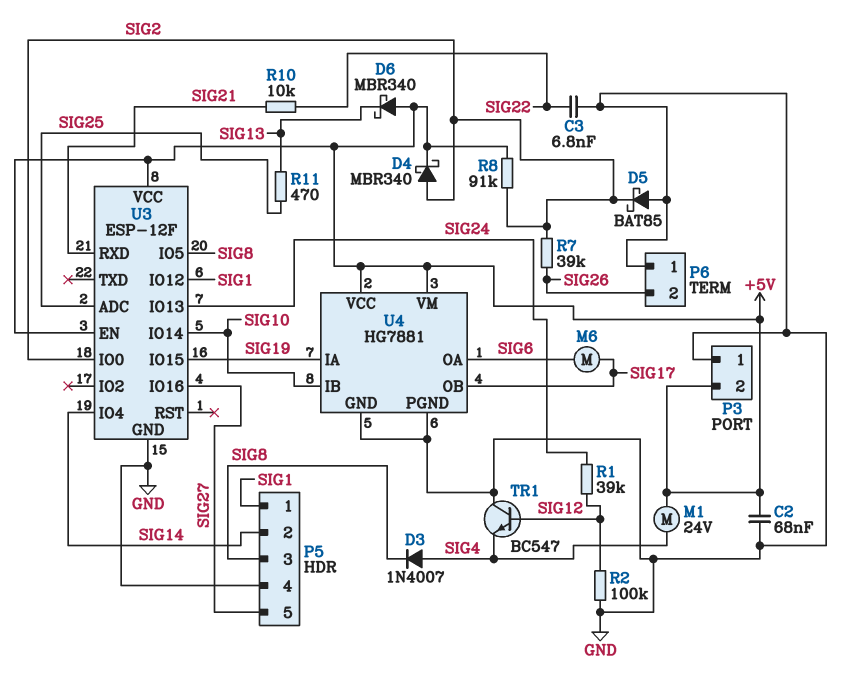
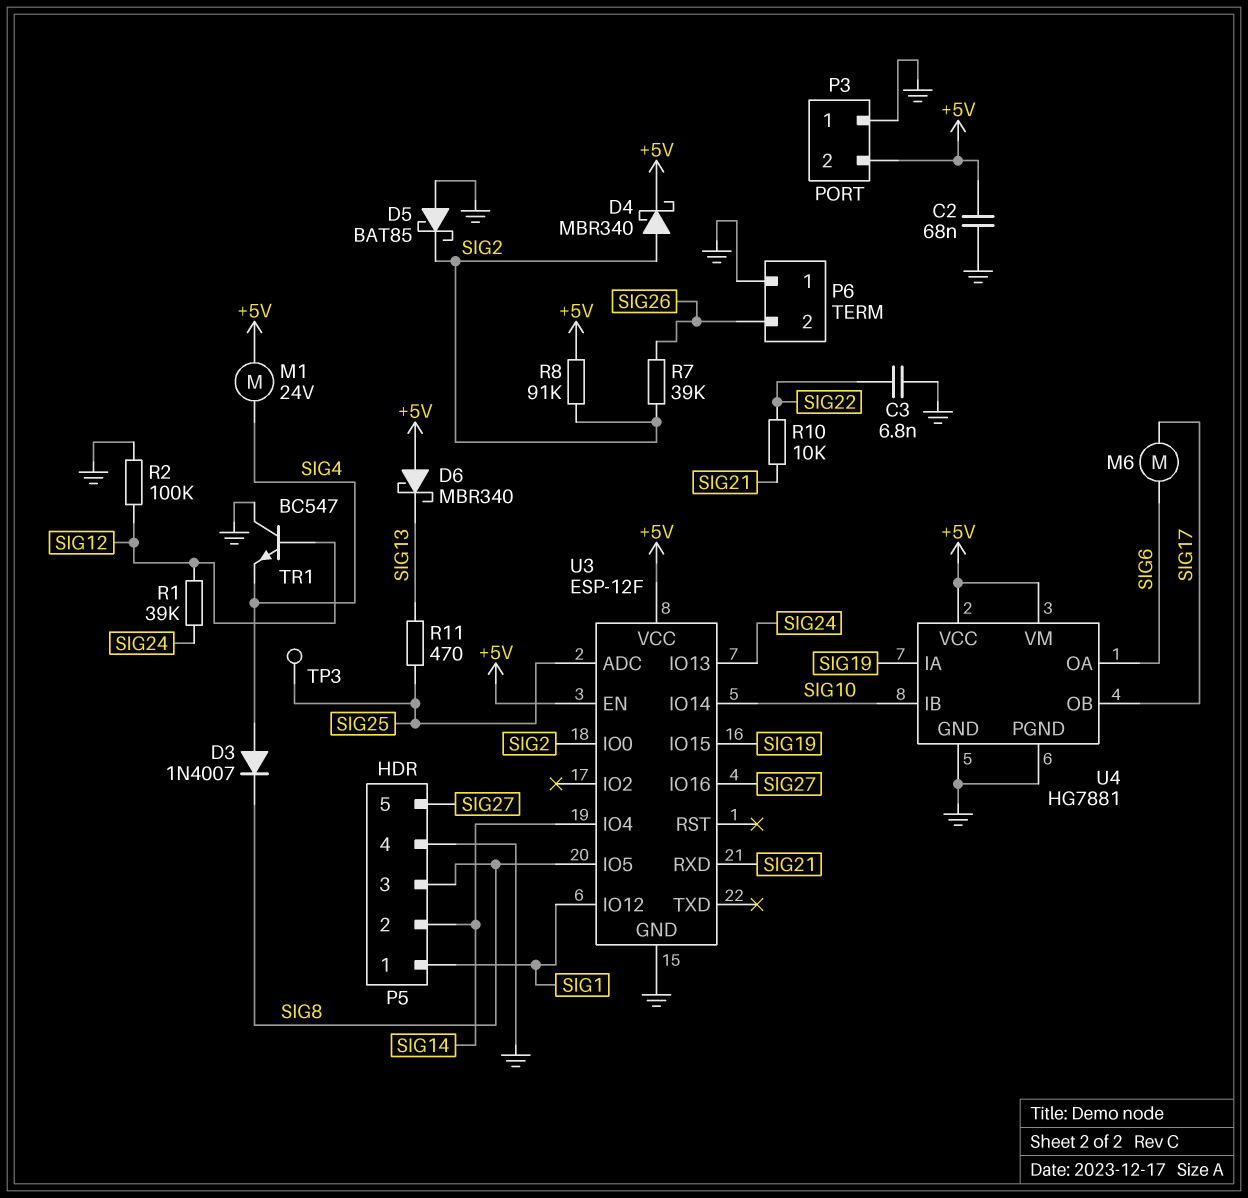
TP3: none -> test point (SIG25)

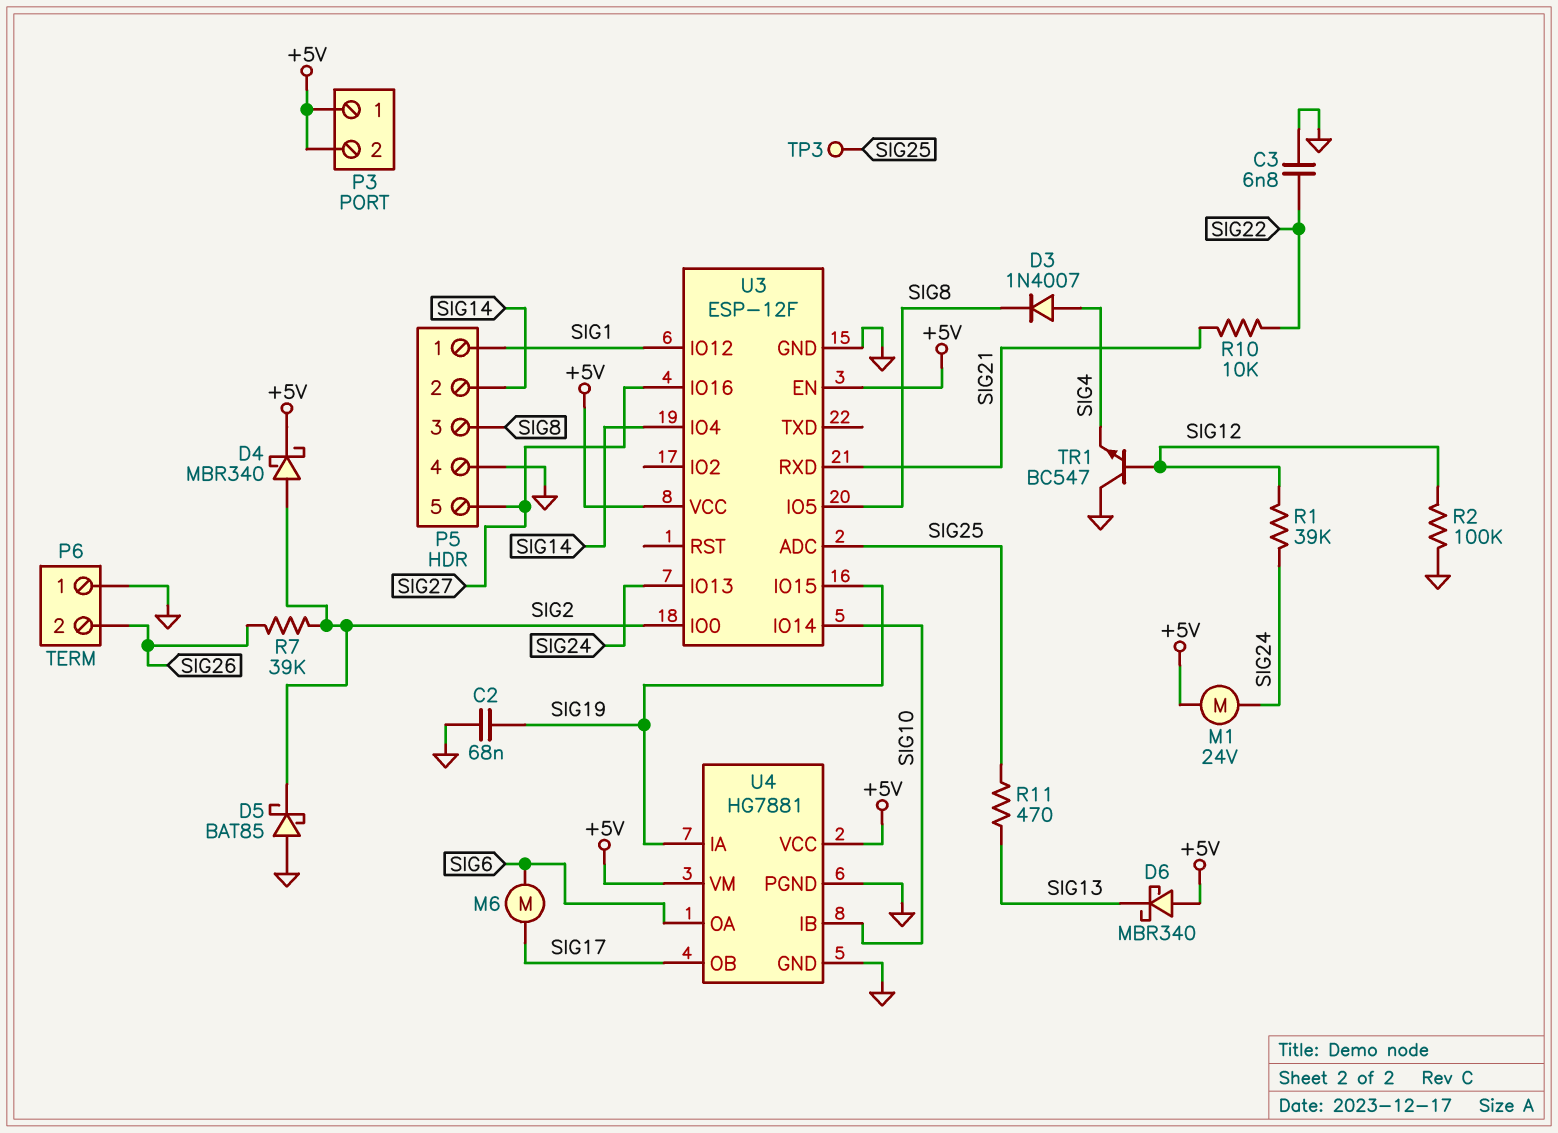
C2: 68nF (+5V, GND) -> 68nF (GND, SIG19)
M1: motor 24V (+5V, SIG4) -> motor 24V (+5V, SIG24)
P3 pin 1: GND -> +5V
R8: 91k (+5V, SIG2) -> none

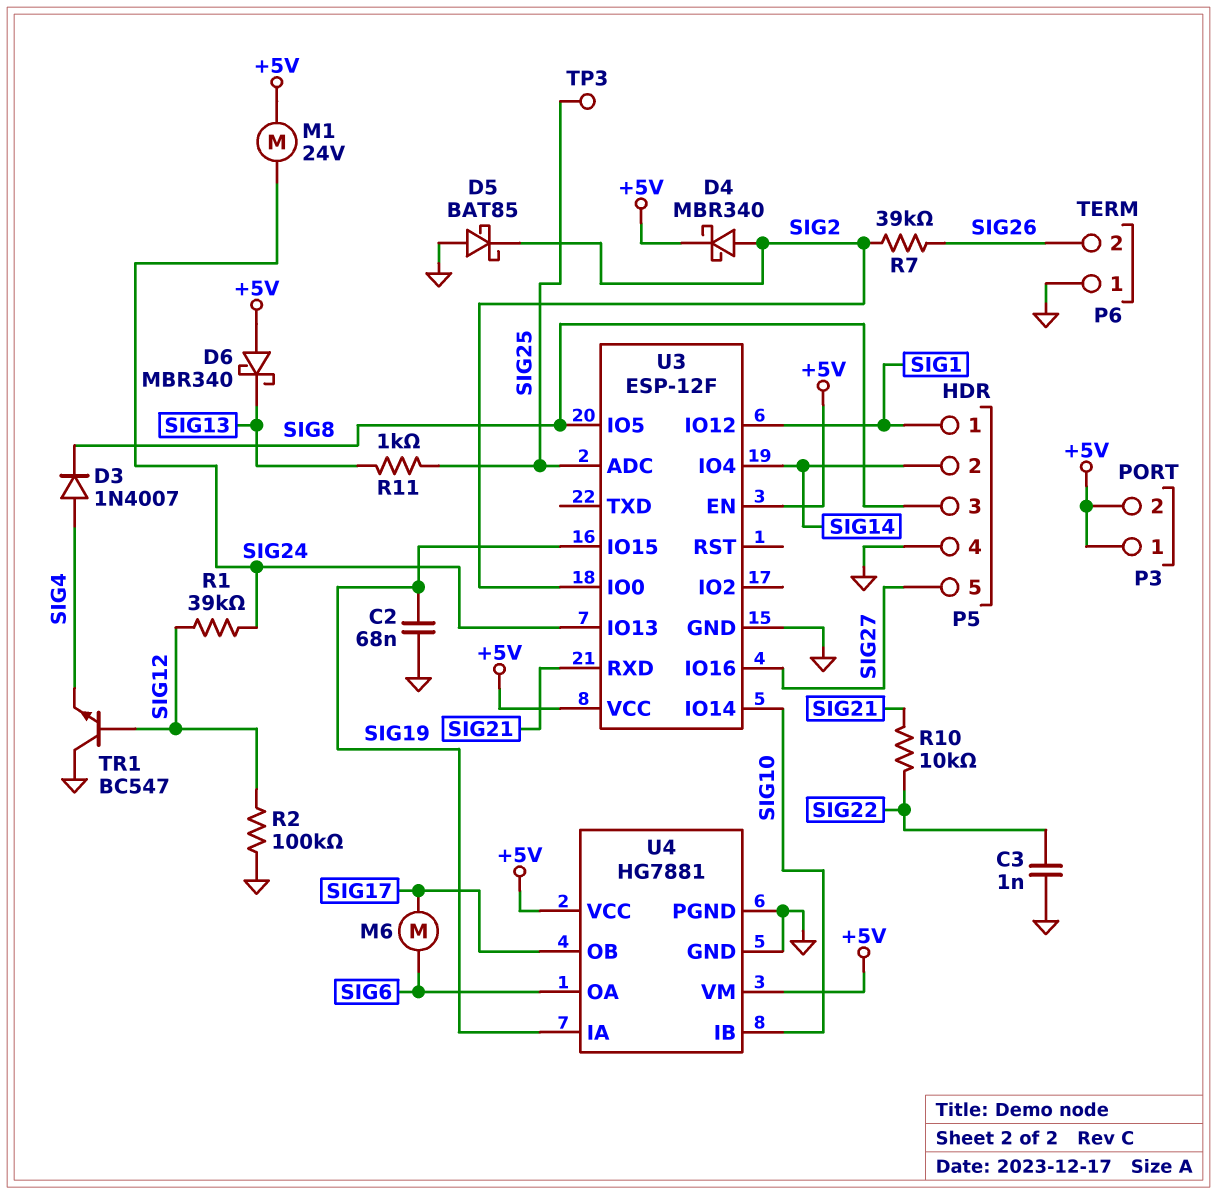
C3: 6.8nF (GND, SIG22) -> 1nF (GND, SIG22)
R11: 470 (SIG13, SIG25) -> 1k (SIG13, SIG25)

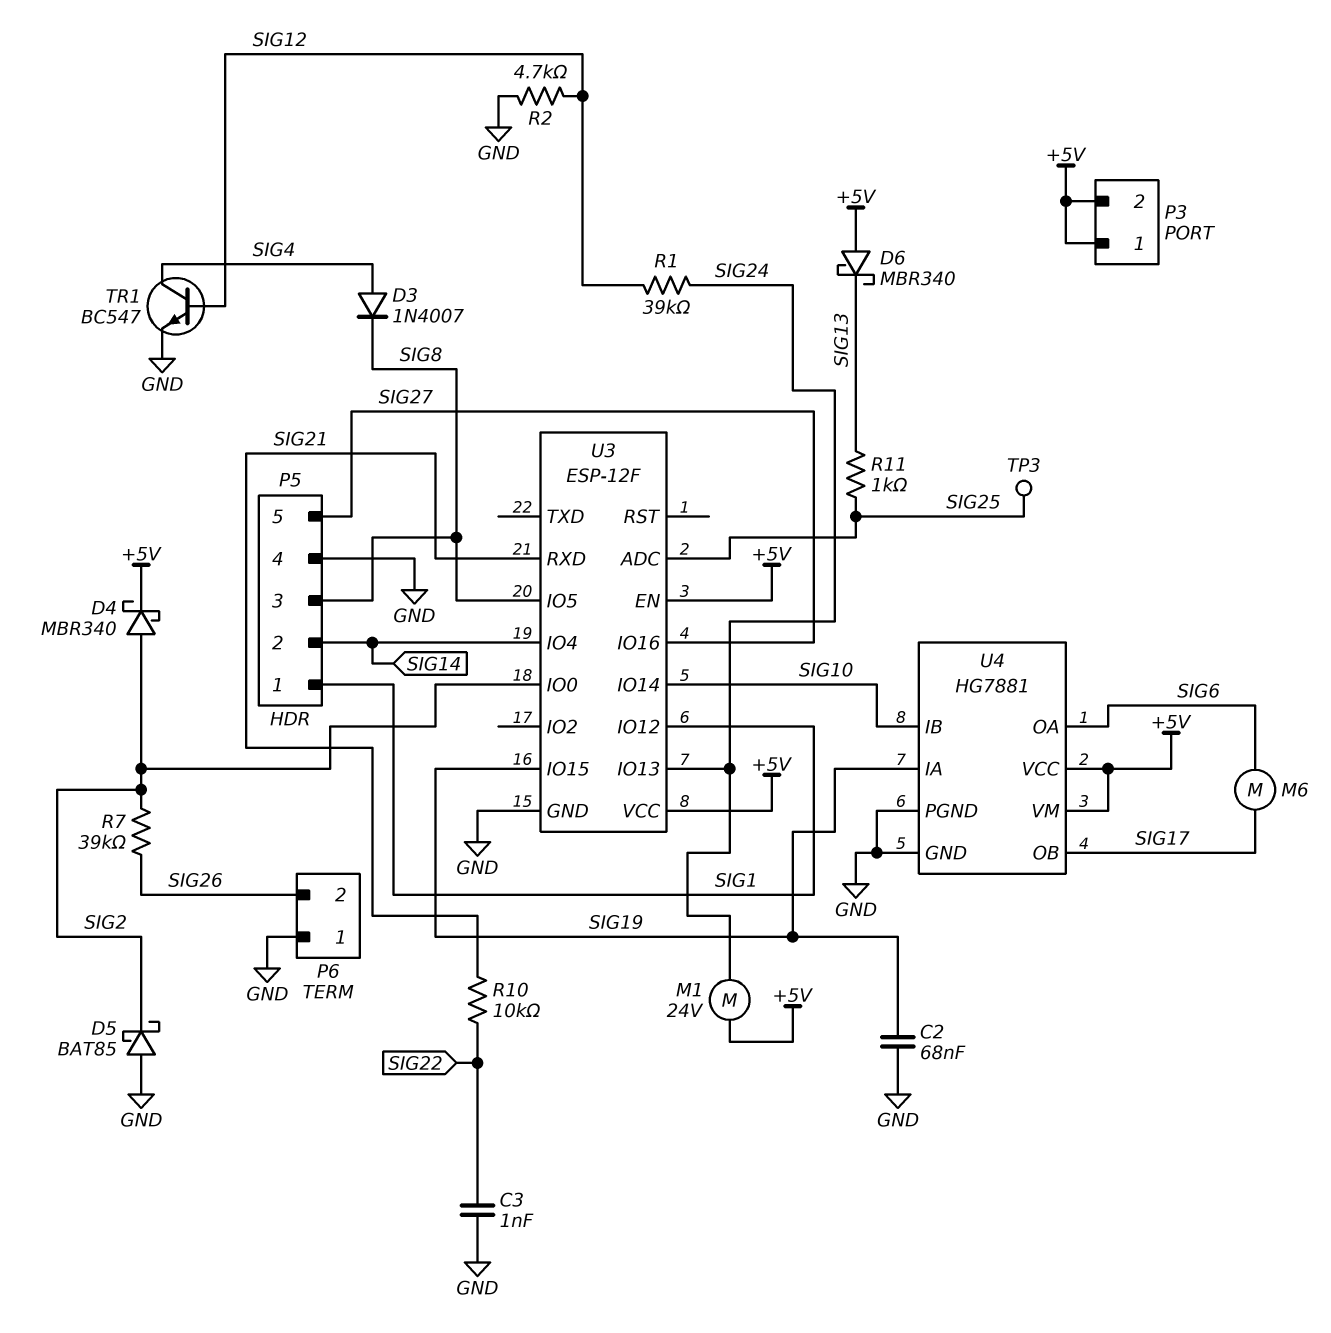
R2: 100k (GND, SIG12) -> 4.7k (GND, SIG12)
TR1: NPN BC547 (B SIG12, C GND, E SIG4) -> NPN BC547 (B SIG12, C SIG4, E GND)

